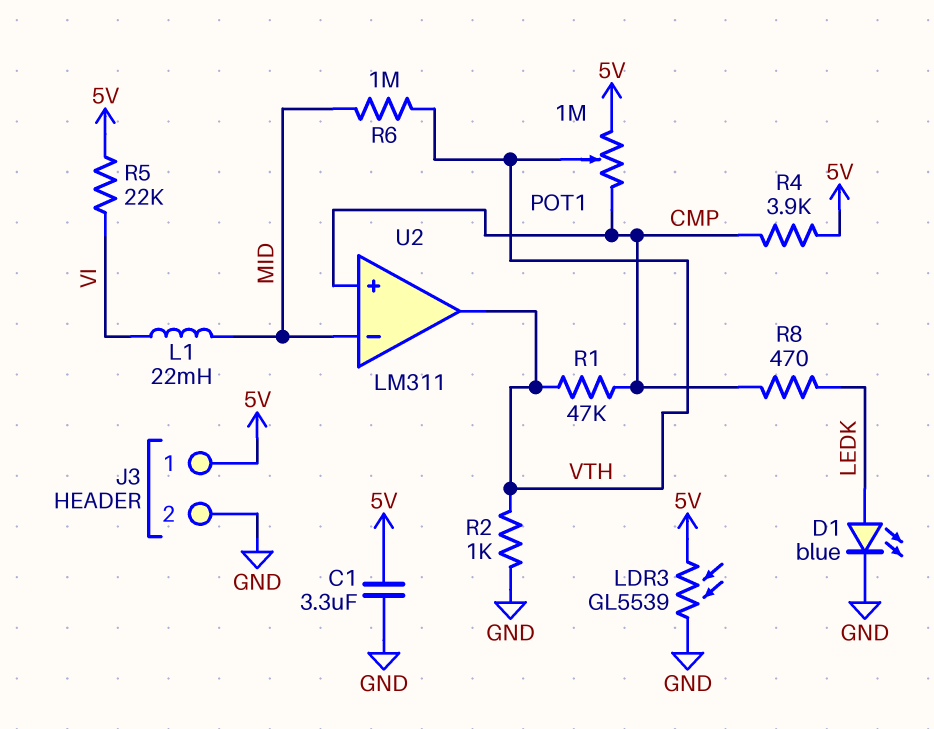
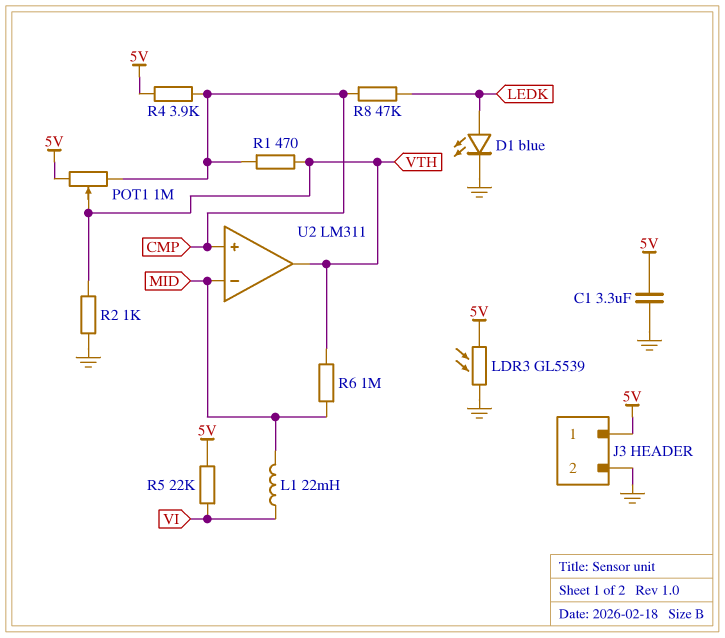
R1: 47k (CMP, VTH) -> 470 (CMP, VTH)
R8: 470 (CMP, LEDK) -> 47k (CMP, LEDK)

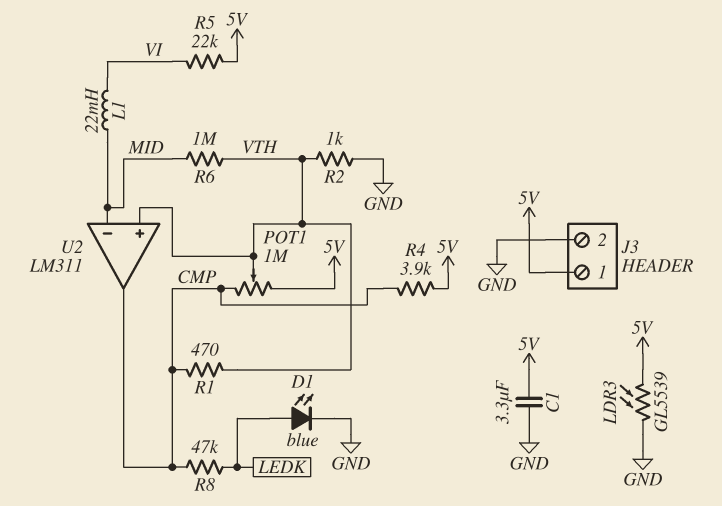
U2 pin in+: CMP -> VTH
U2 pin out: VTH -> CMP

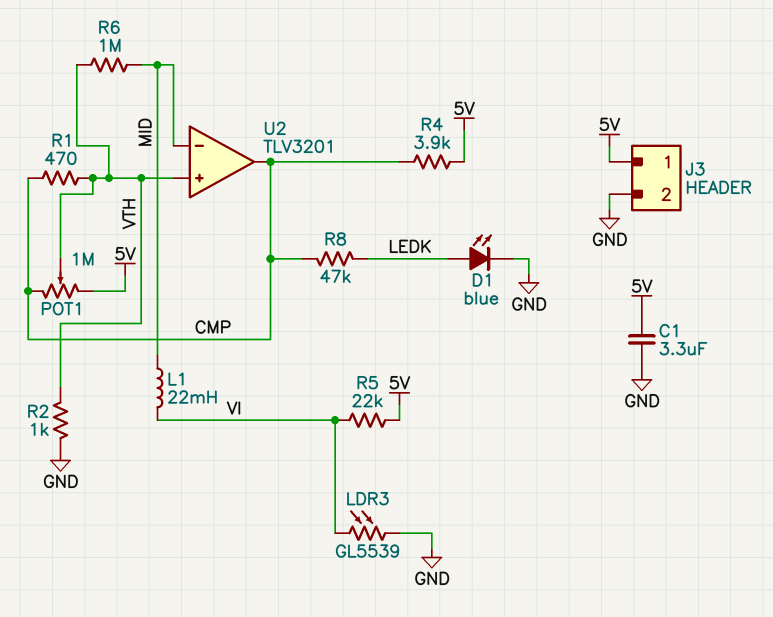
LDR3: GL5539 (5V, GND) -> GL5539 (GND, VI)
U2: LM311 -> TLV3201

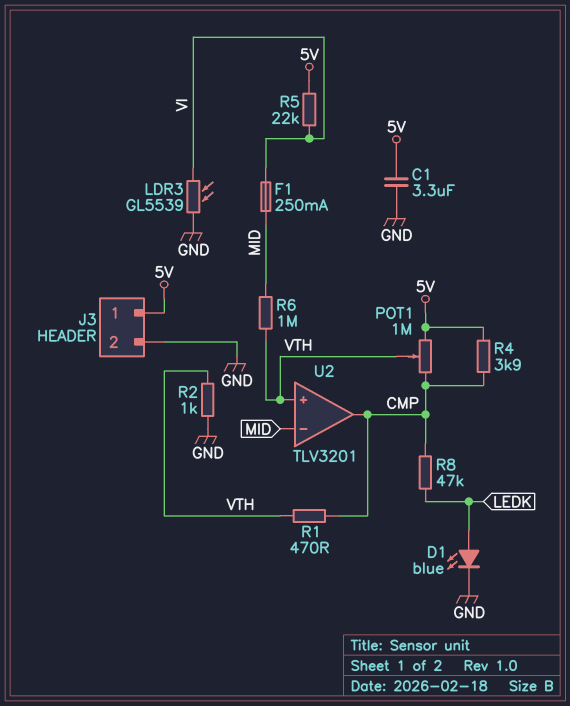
F1: none -> 250mA (MID, VI)
L1: 22mH (MID, VI) -> none

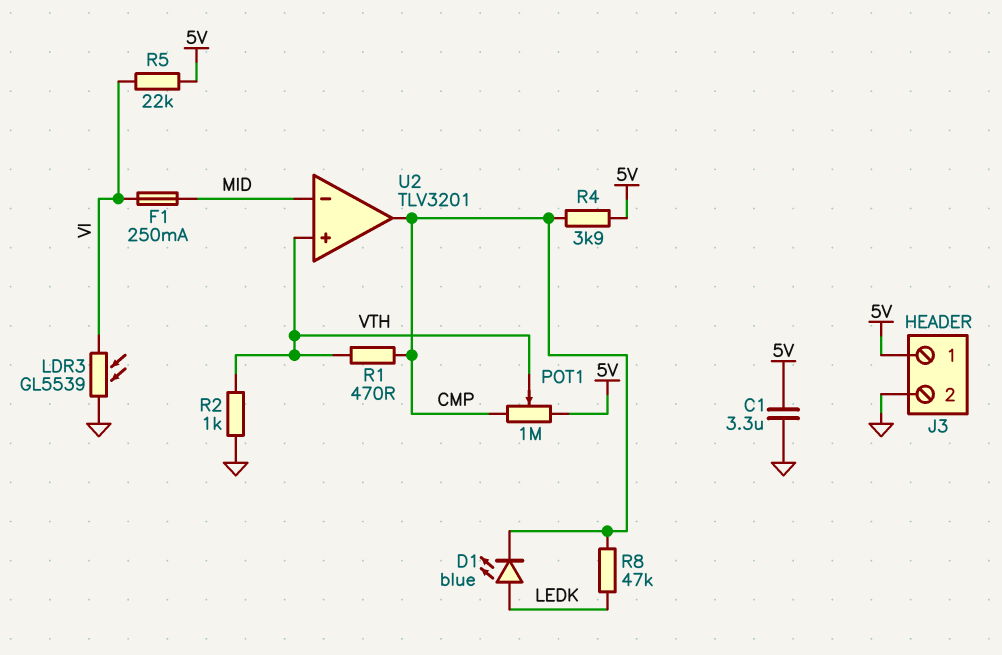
D1: LED blue (A LEDK, K GND) -> LED blue (A LEDK, K CMP)
R6: 1M (MID, VTH) -> none

